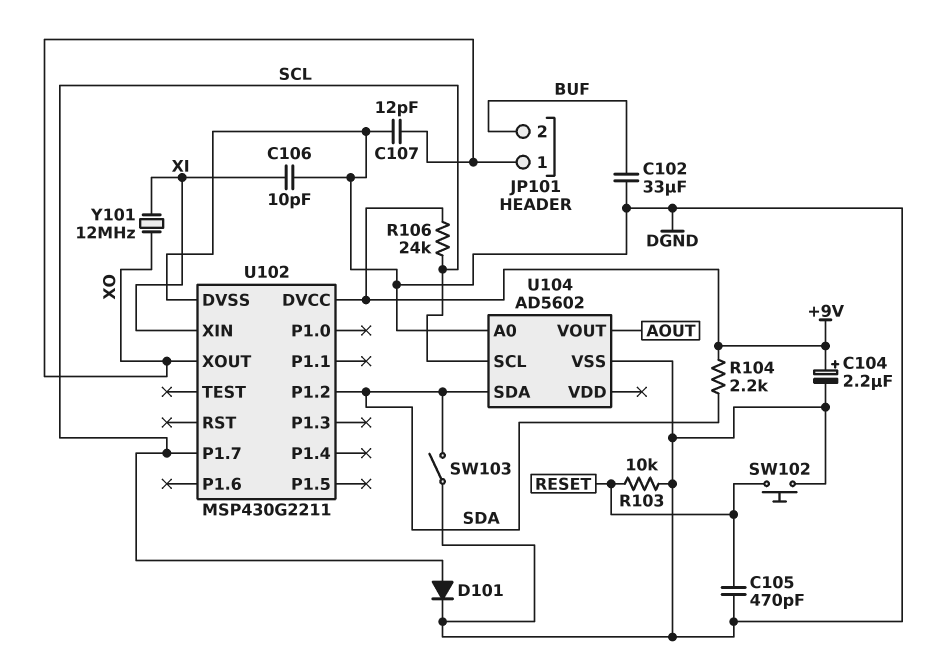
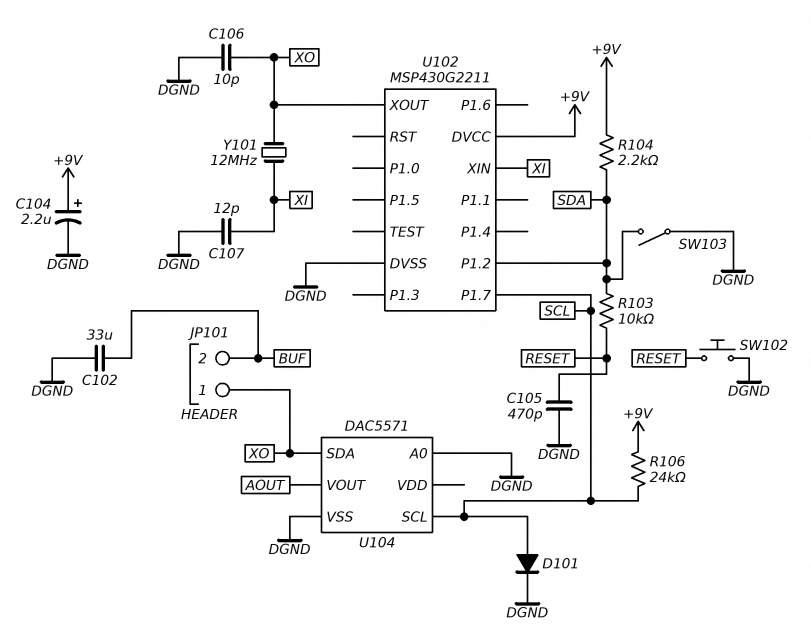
C106: 10pF (DGND, XI) -> 10pF (DGND, XO)
C107: 12pF (DGND, XO) -> 12pF (DGND, XI)
R103: 10k (DGND, RESET) -> 10k (RESET, SDA)
U104: AD5602 -> DAC5571
U104 pin SDA: SDA -> XO

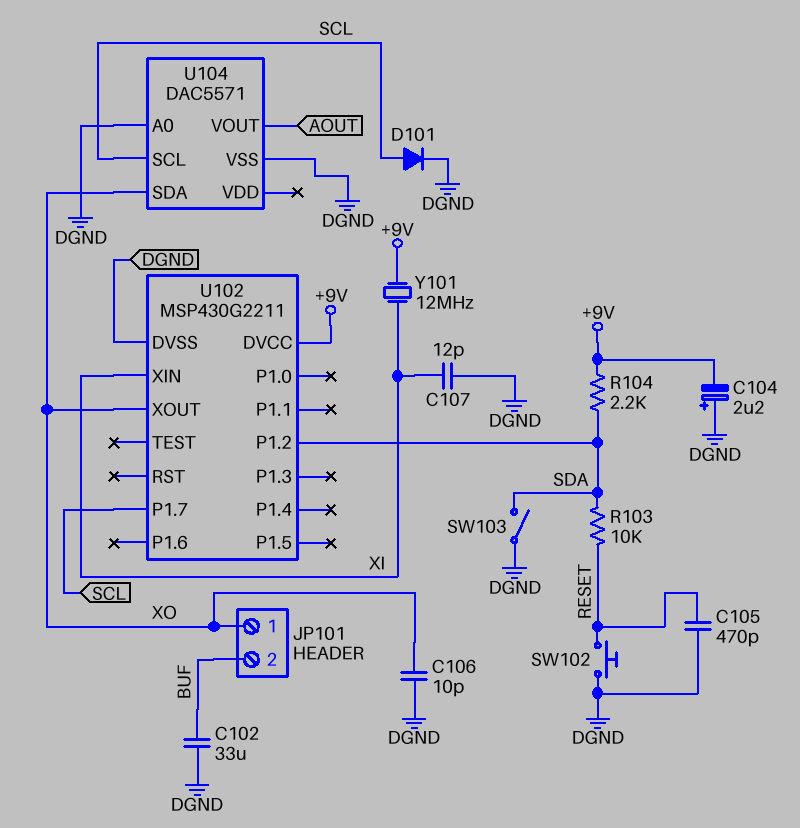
C104: 2.2uF (plus +9V, minus DGND) -> 2.2uF (plus DGND, minus +9V)
R106: 24k (+9V, SCL) -> none
Y101: 12MHz (XI, XO) -> 12MHz (+9V, XI)

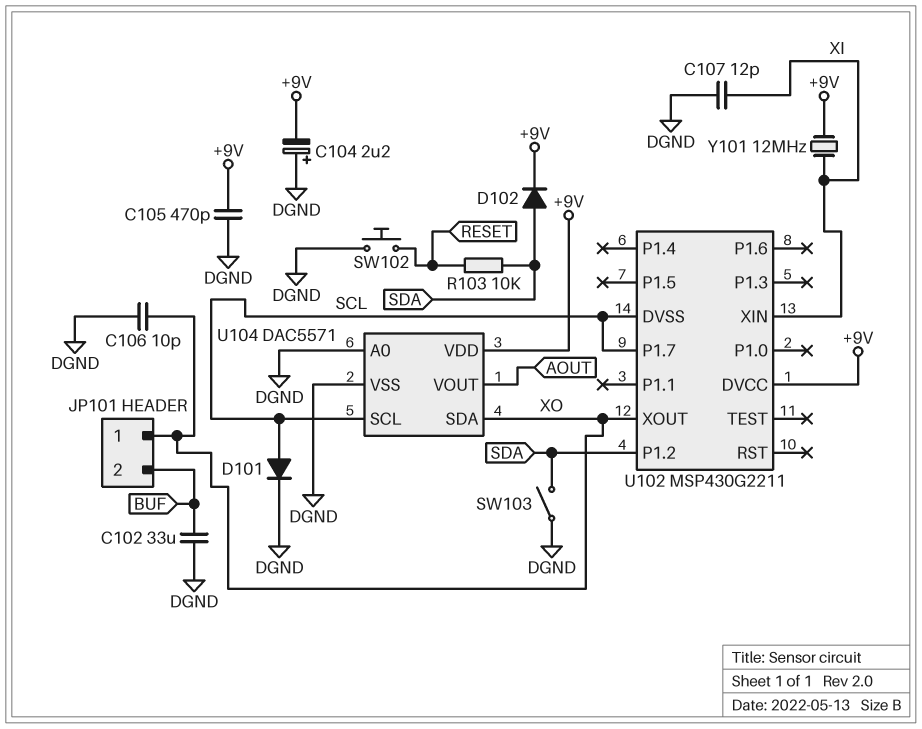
C105: 470pF (DGND, RESET) -> 470pF (+9V, DGND)
D102: none -> diode (A SDA, K +9V)
R104: 2.2k (+9V, SDA) -> none
U102 pin DVSS: DGND -> SCL
U104 pin VDD: none -> +9V

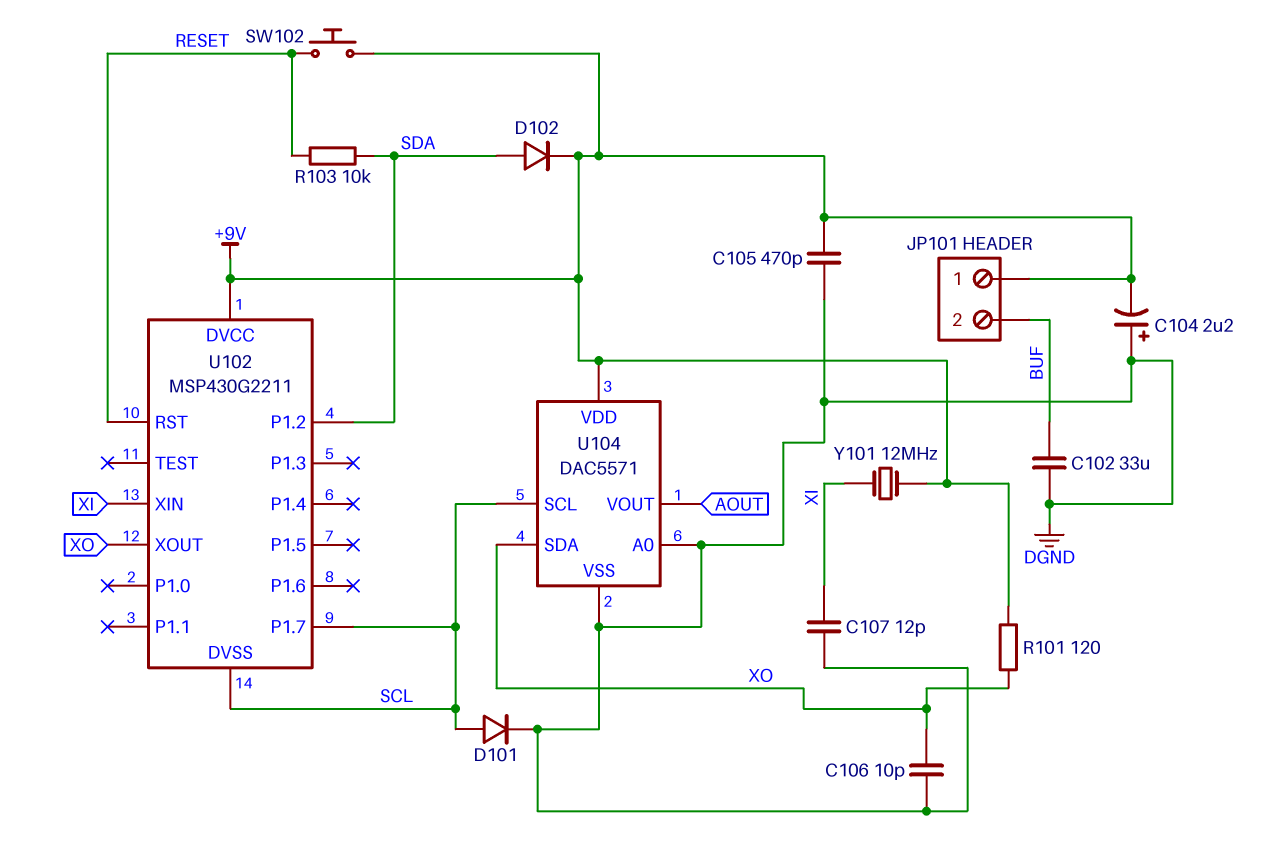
JP101 pin 1: XO -> +9V
R101: none -> 120 (+9V, XO)
SW102: button (DGND, RESET) -> button (+9V, RESET)
SW103: switch (DGND, SDA) -> none
U102 pin RST: none -> RESET

